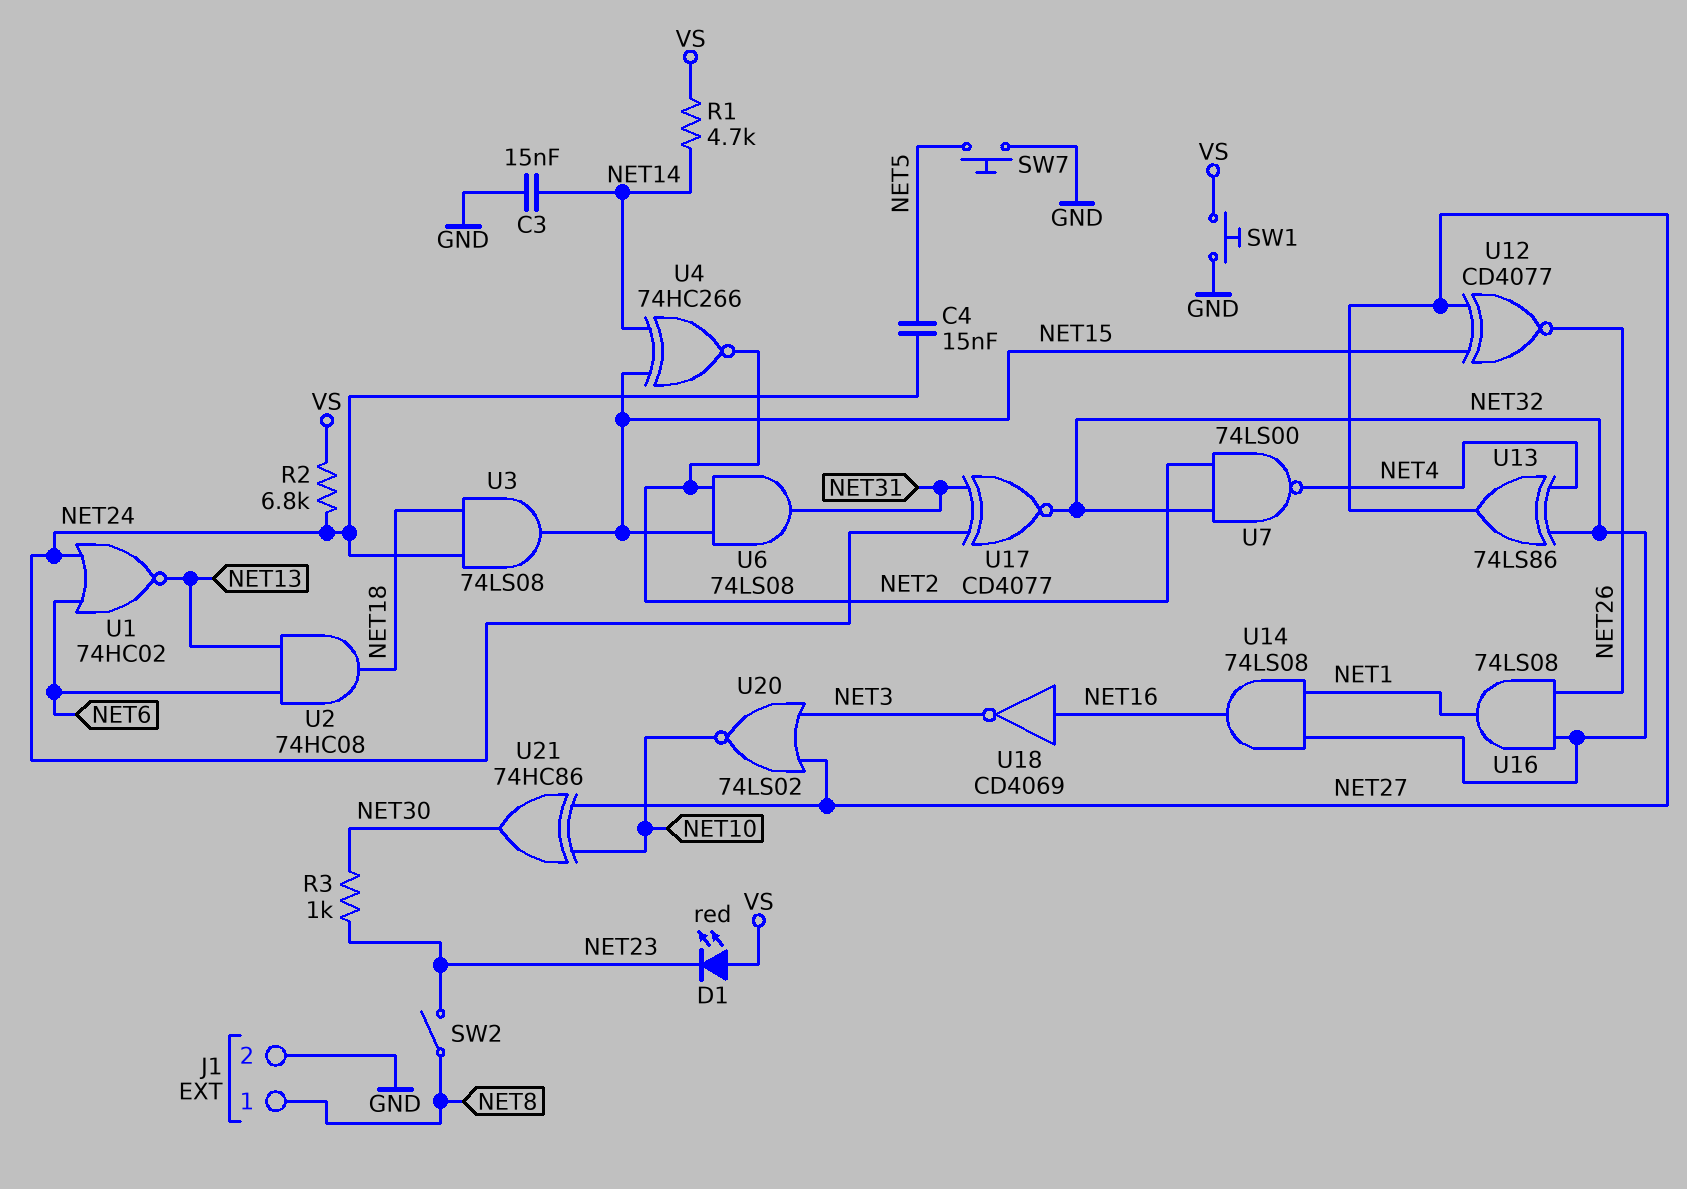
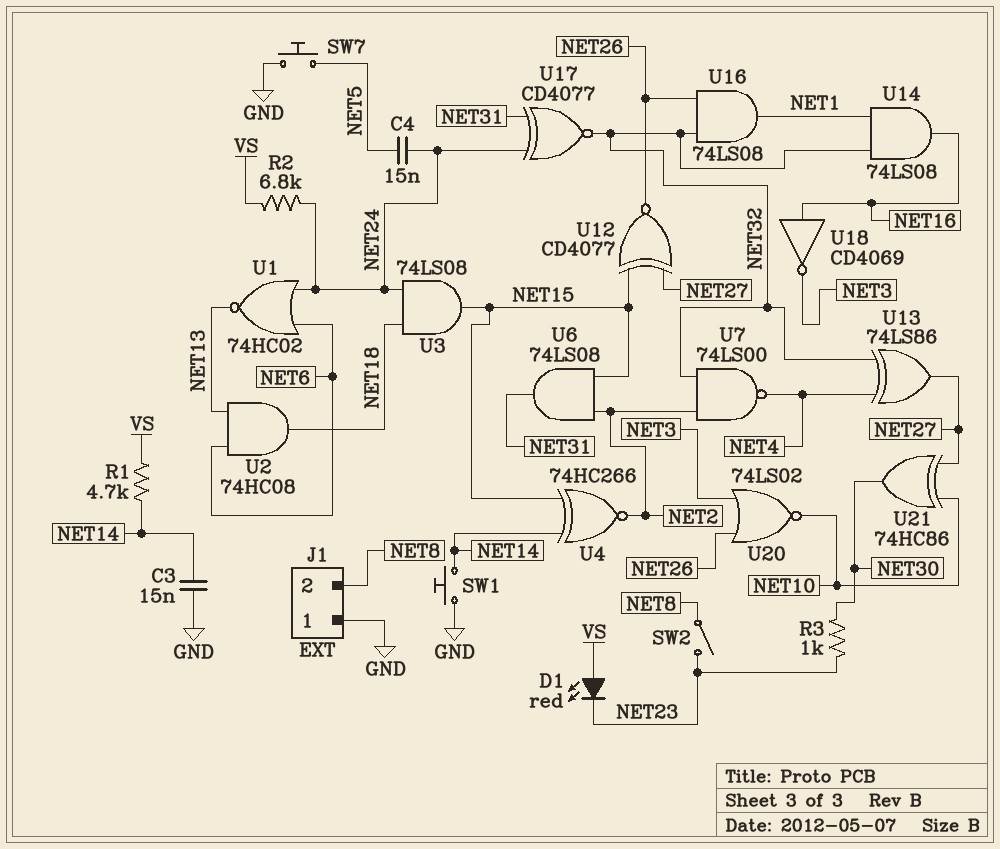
J1 pin 1: NET8 -> GND
J1 pin 2: GND -> NET8
SW1: button (GND, VS) -> button (GND, NET14)
U20: NOR 74LS02 (in NET3, in NET27, out NET10) -> NOR 74LS02 (in NET3, in NET26, out NET10)

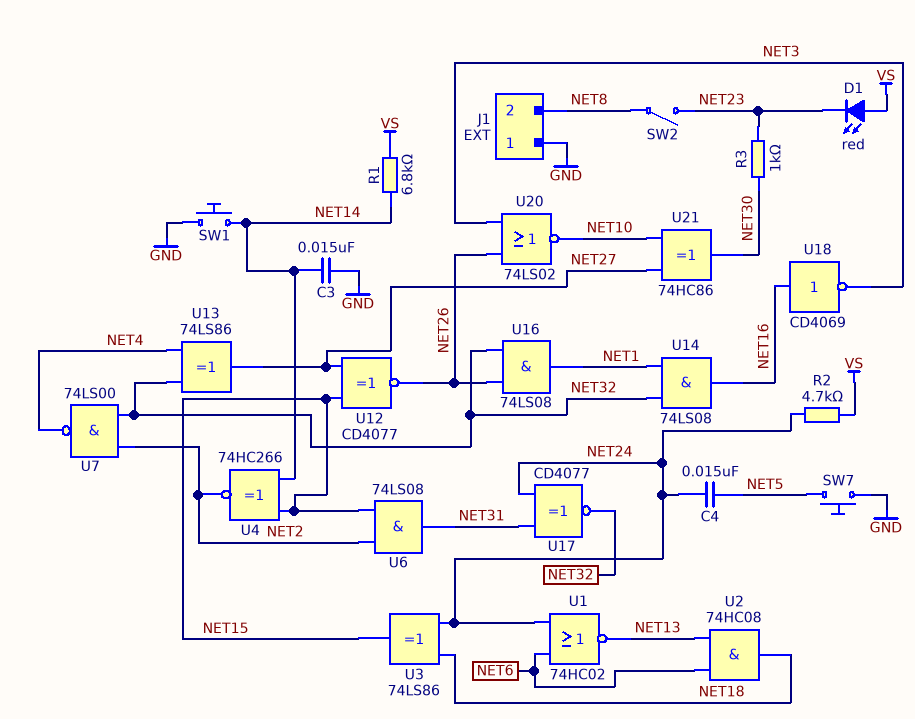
R1: 4.7k (NET14, VS) -> 6.8k (NET14, VS)
R2: 6.8k (NET24, VS) -> 4.7k (NET24, VS)
U3: AND 74LS08 (in NET18, in NET24, out NET15) -> XOR 74LS86 (in NET18, in NET24, out NET15)

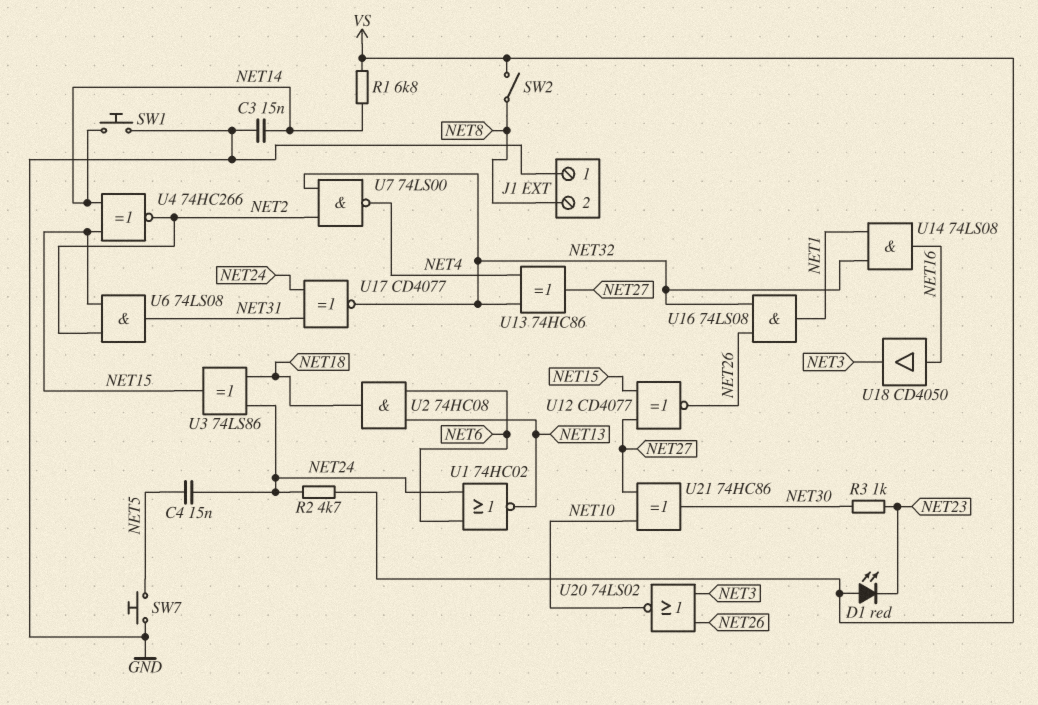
SW2: switch (NET8, NET23) -> switch (NET8, VS)
U13: XOR 74LS86 (in NET4, in NET32, out NET27) -> XOR 74HC86 (in NET4, in NET32, out NET27)
U18: NOT CD4069 (in NET16, out NET3) -> buffer CD4050 (in NET16, out NET3)

